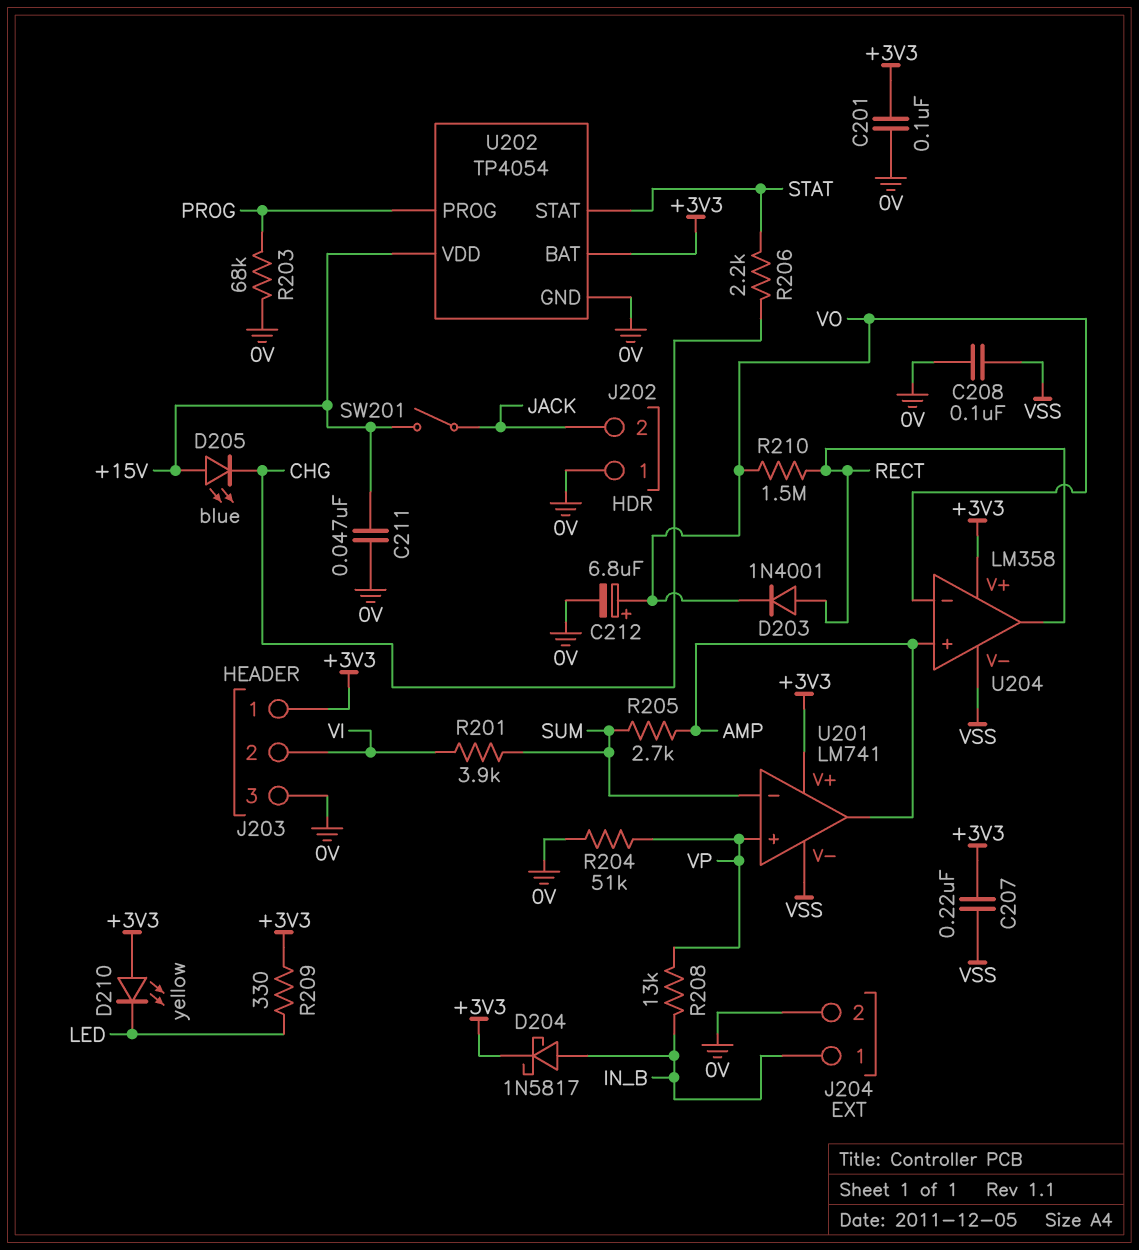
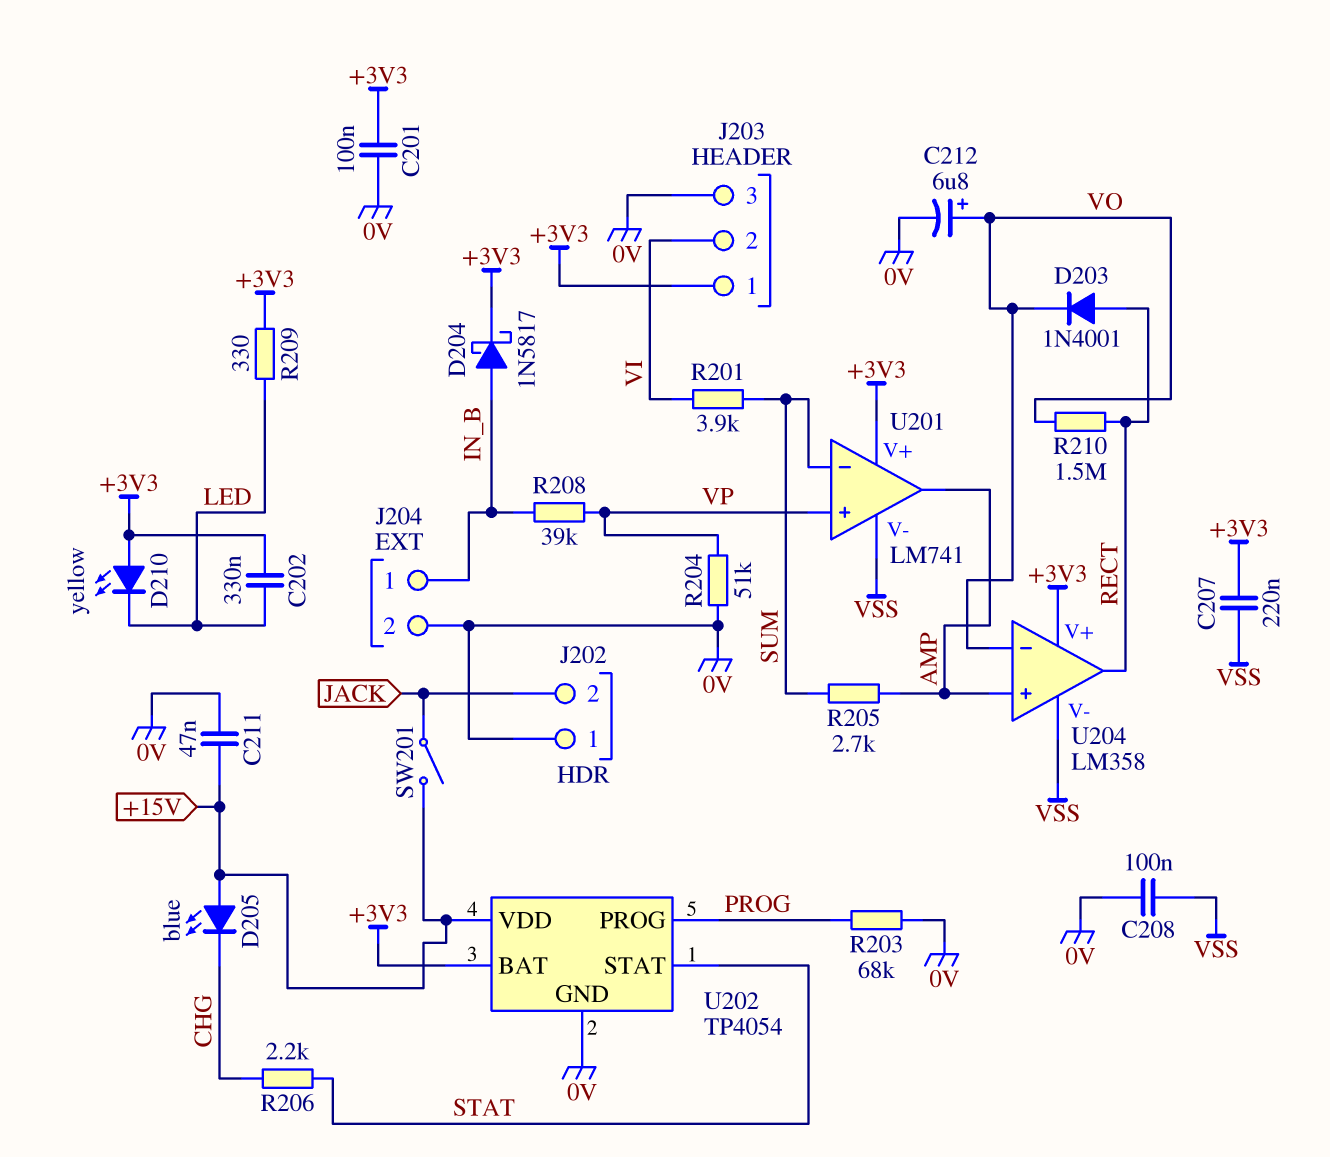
C202: none -> 330nF (+3V3, LED)
R208: 13k (IN_B, VP) -> 39k (IN_B, VP)

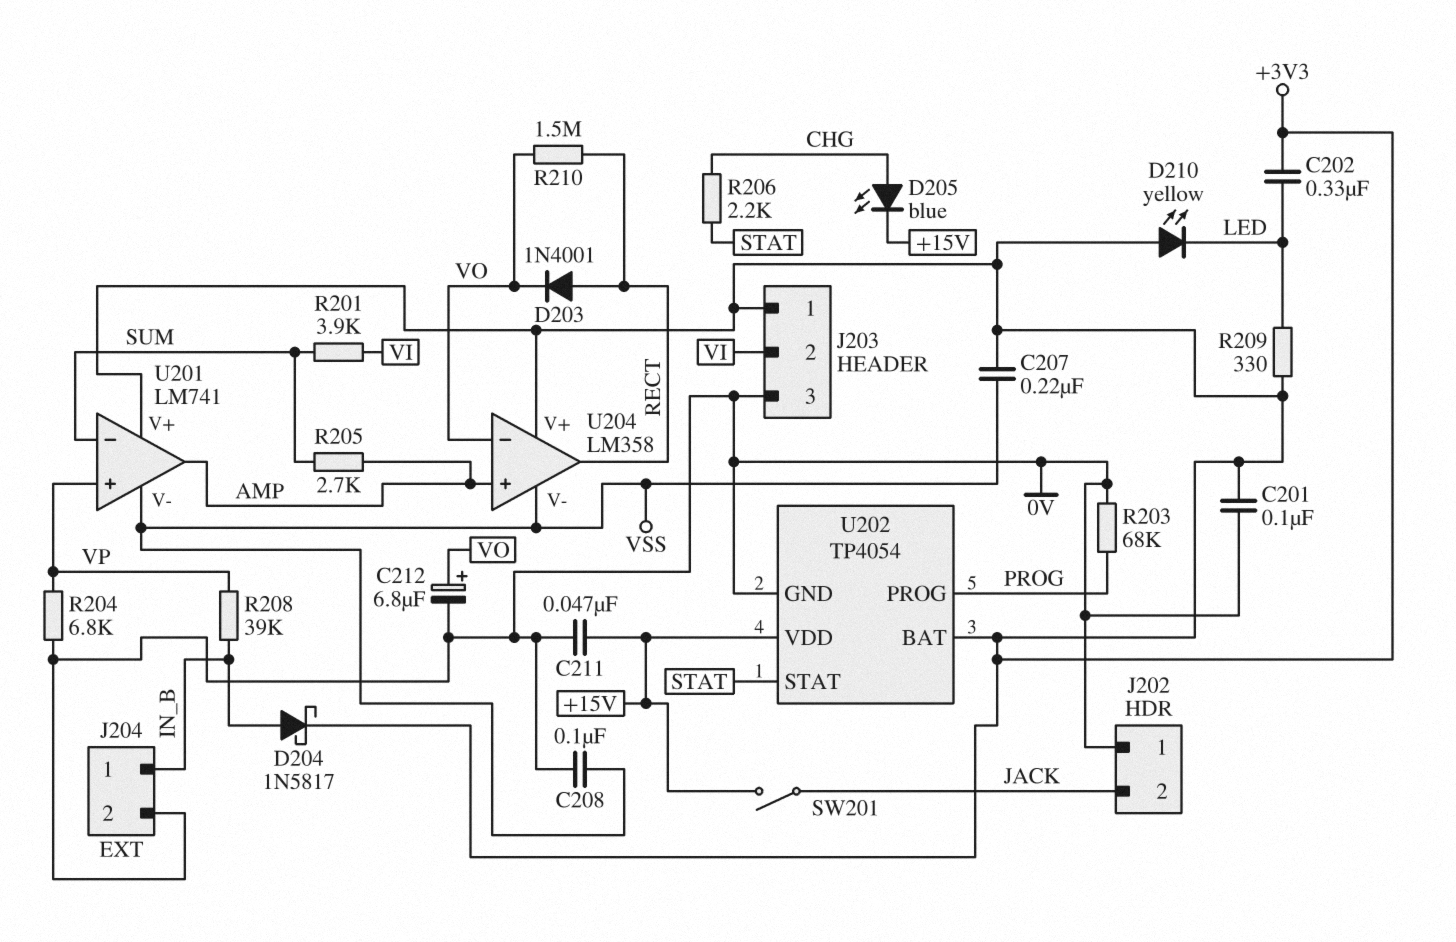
D205: LED blue (A +15V, K CHG) -> LED blue (A CHG, K +15V)
R204: 51k (0V, VP) -> 6.8k (0V, VP)

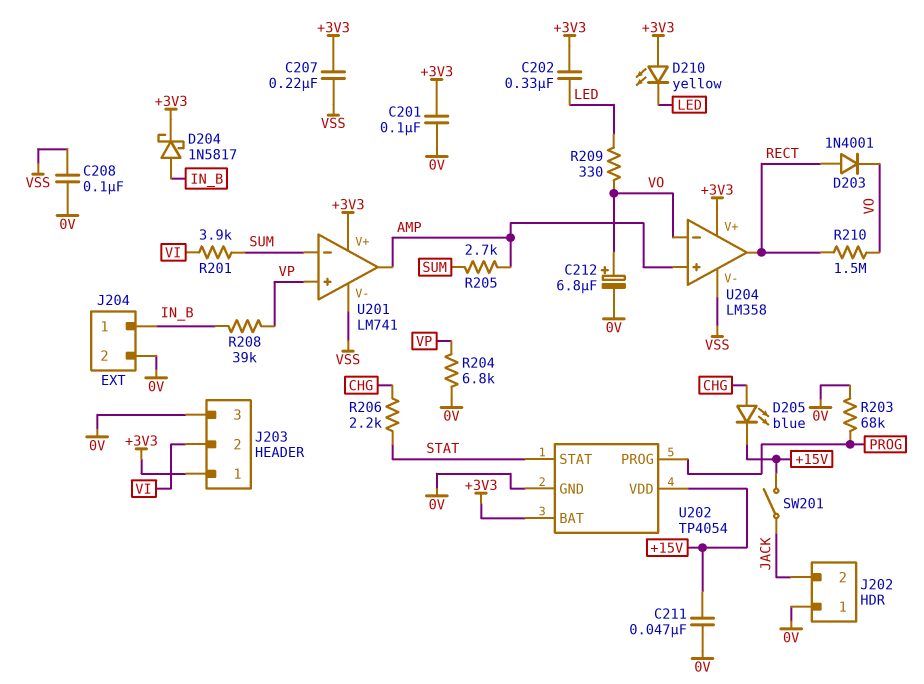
R209: 330 (+3V3, LED) -> 330 (LED, VO)

